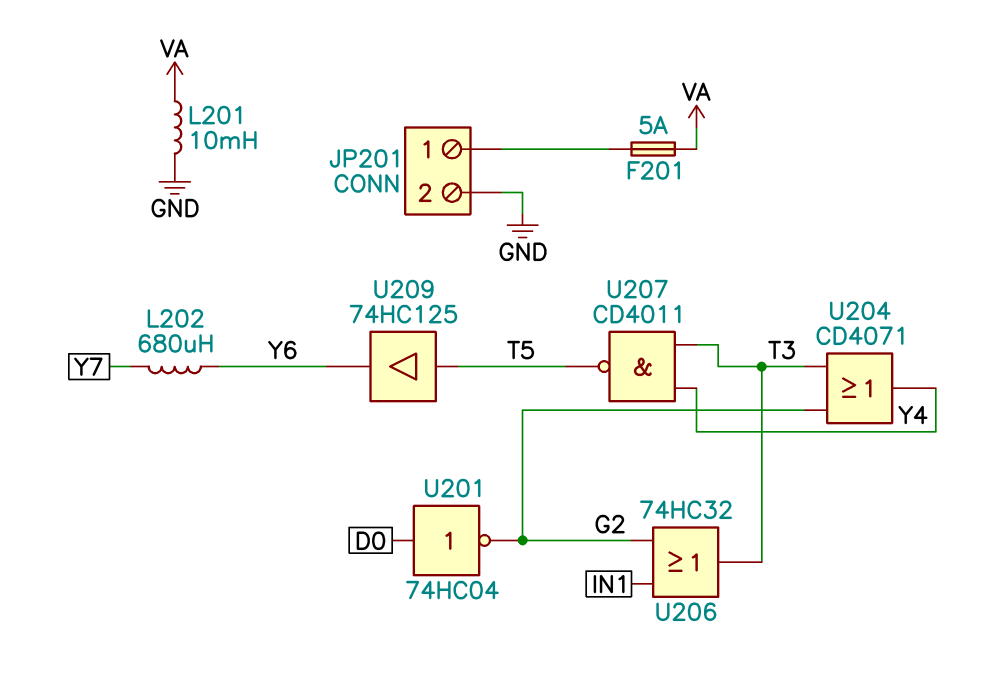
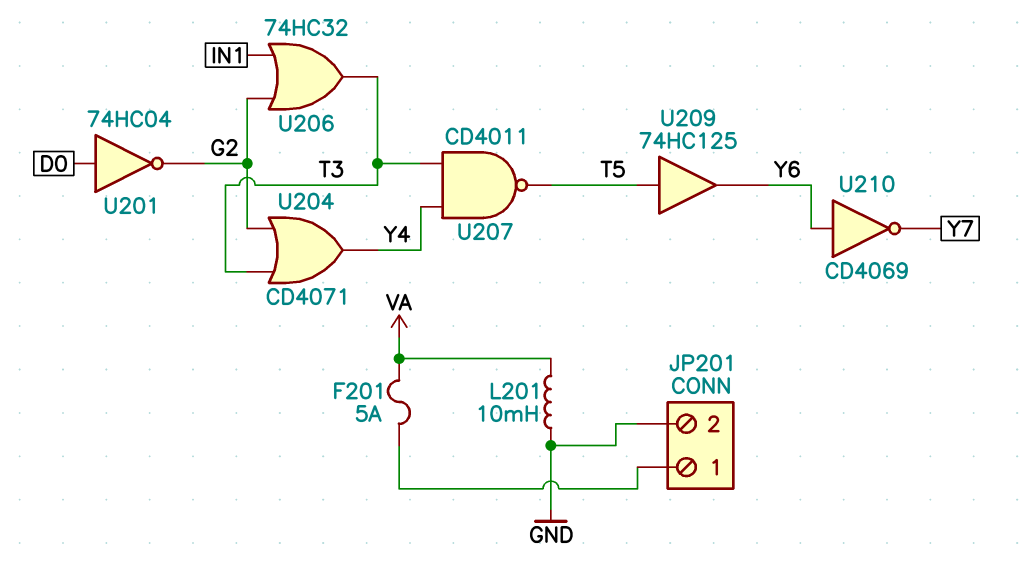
L202: 680uH (Y6, Y7) -> none
U210: none -> NOT CD4069 (in Y6, out Y7)

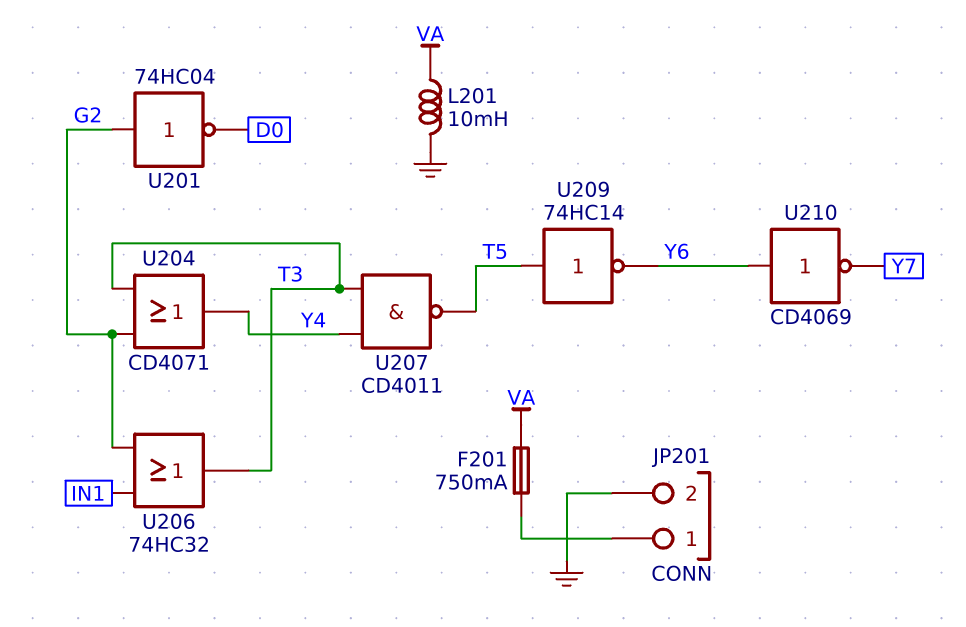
F201: 5A (JP201/1, VA) -> 750mA (JP201/1, VA)
U201: NOT 74HC04 (in D0, out G2) -> NOT 74HC04 (in G2, out D0)
U209: buffer 74HC125 (in T5, out Y6) -> NOT 74HC14 (in T5, out Y6)

